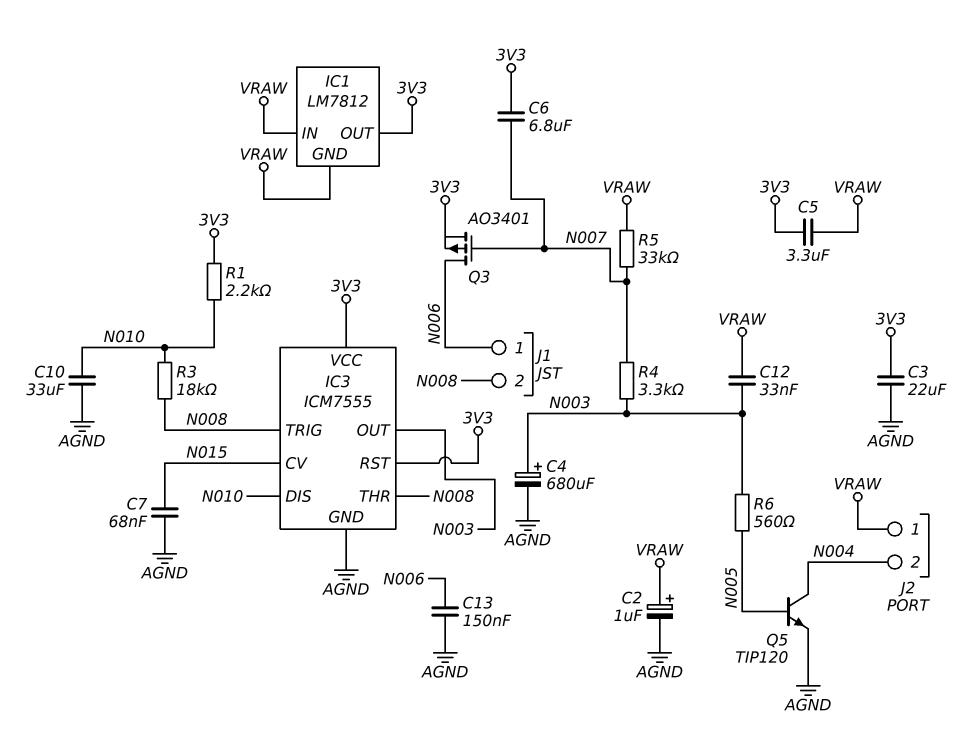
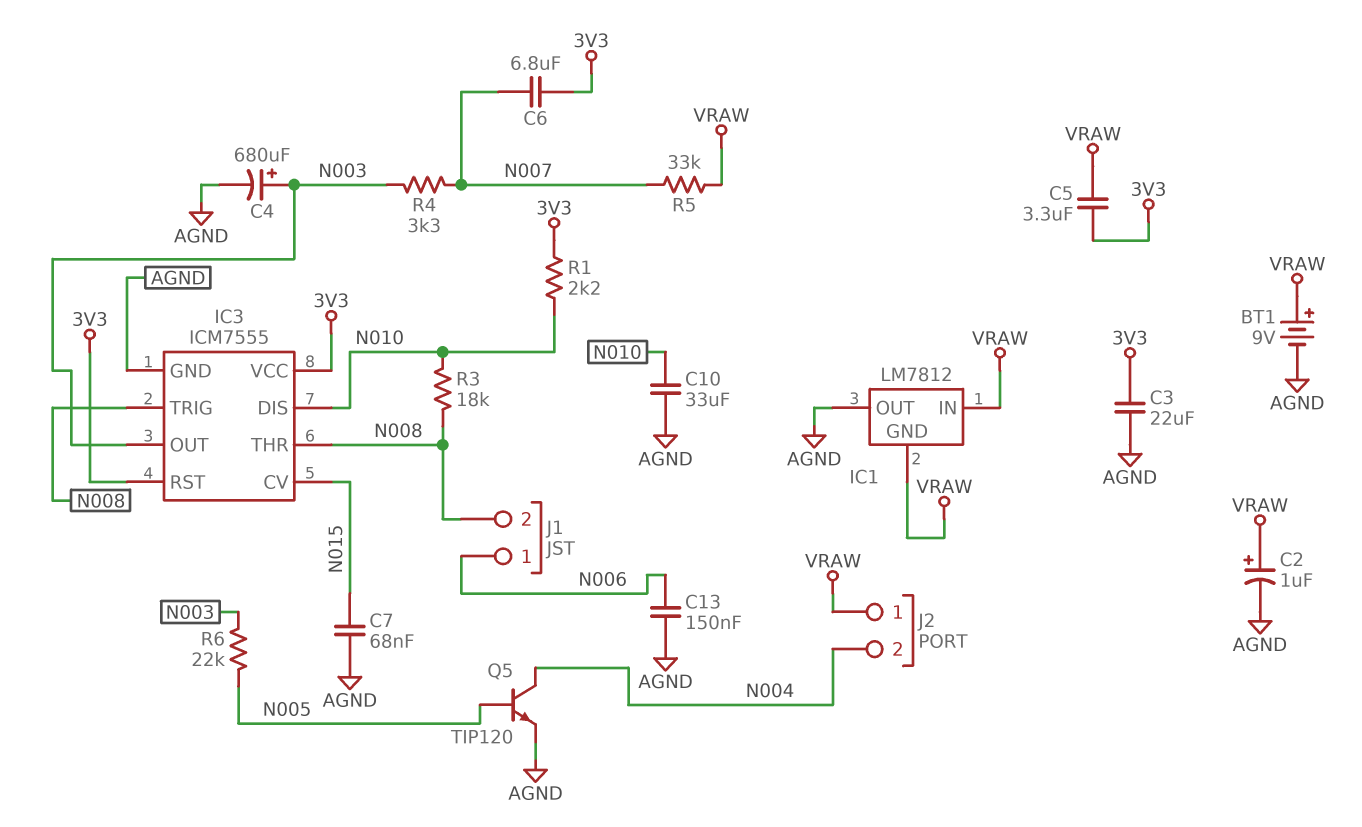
BT1: none -> 9V (plus VRAW, minus AGND)
C12: 33nF (N003, VRAW) -> none
IC1 pin OUT: 3V3 -> AGND
Q3: PMOS AO3401 (G N007, D N006, S 3V3) -> none
R6: 560 (N003, N005) -> 22k (N003, N005)

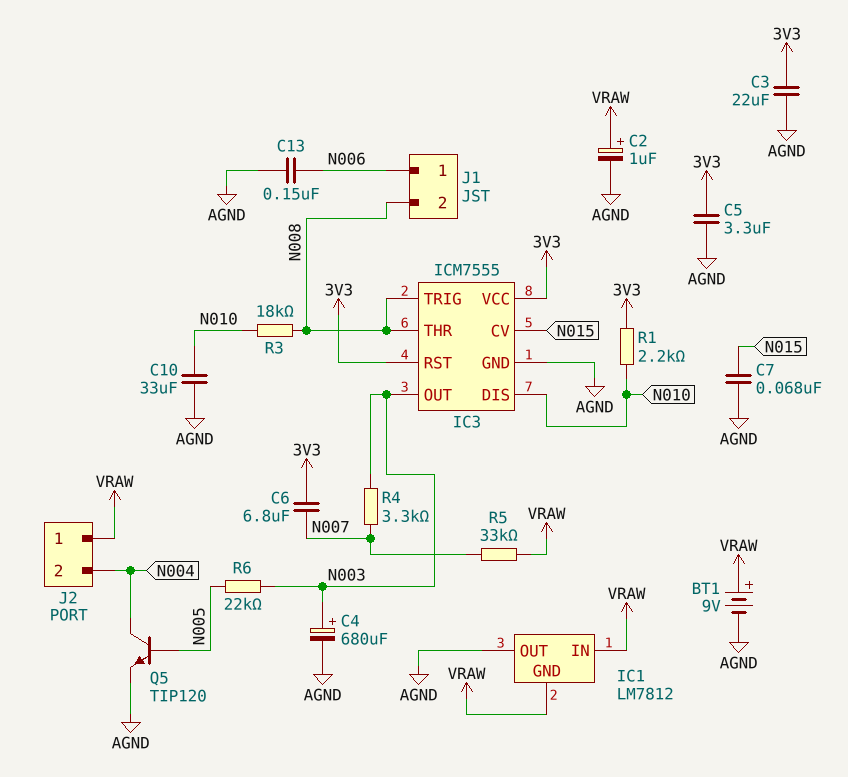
C5: 3.3uF (3V3, VRAW) -> 3.3uF (3V3, AGND)

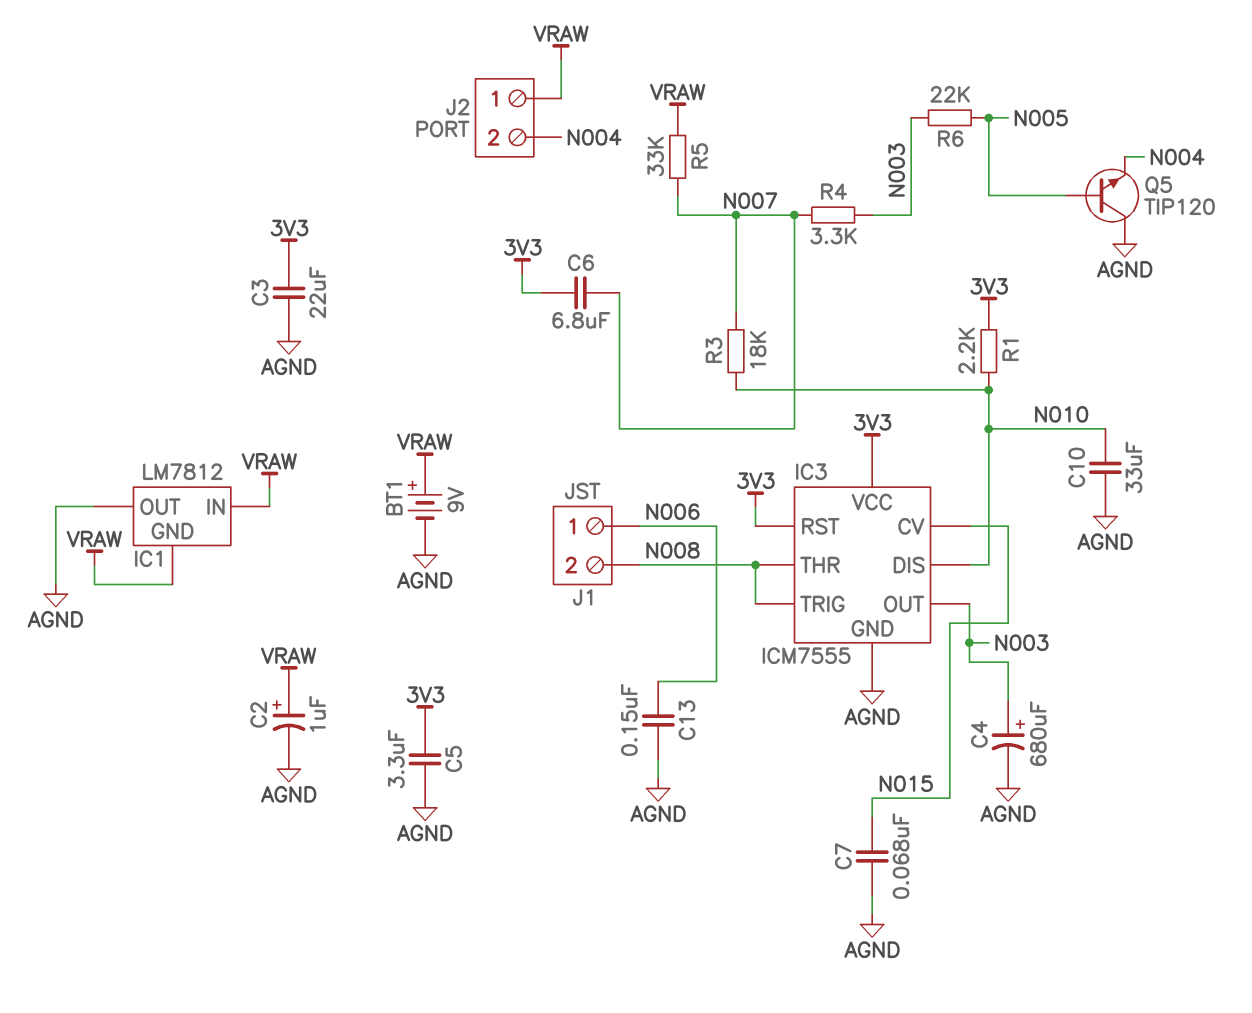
Q5: NPN TIP120 (B N005, C N004, E AGND) -> NPN TIP120 (B N005, C AGND, E N004)
R3: 18k (N008, N010) -> 18k (N007, N010)

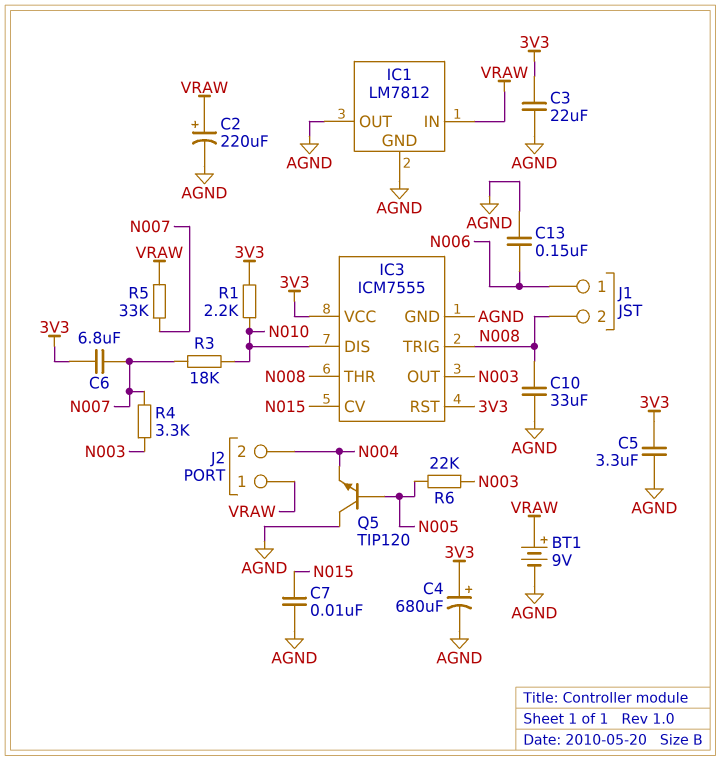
C2: 1uF (plus VRAW, minus AGND) -> 220uF (plus VRAW, minus AGND)
C4: 680uF (plus N003, minus AGND) -> 680uF (plus 3V3, minus AGND)
C7: 68nF (AGND, N015) -> 10nF (AGND, N015)
C10: 33uF (AGND, N010) -> 33uF (AGND, N008)
IC1 pin GND: VRAW -> AGND

